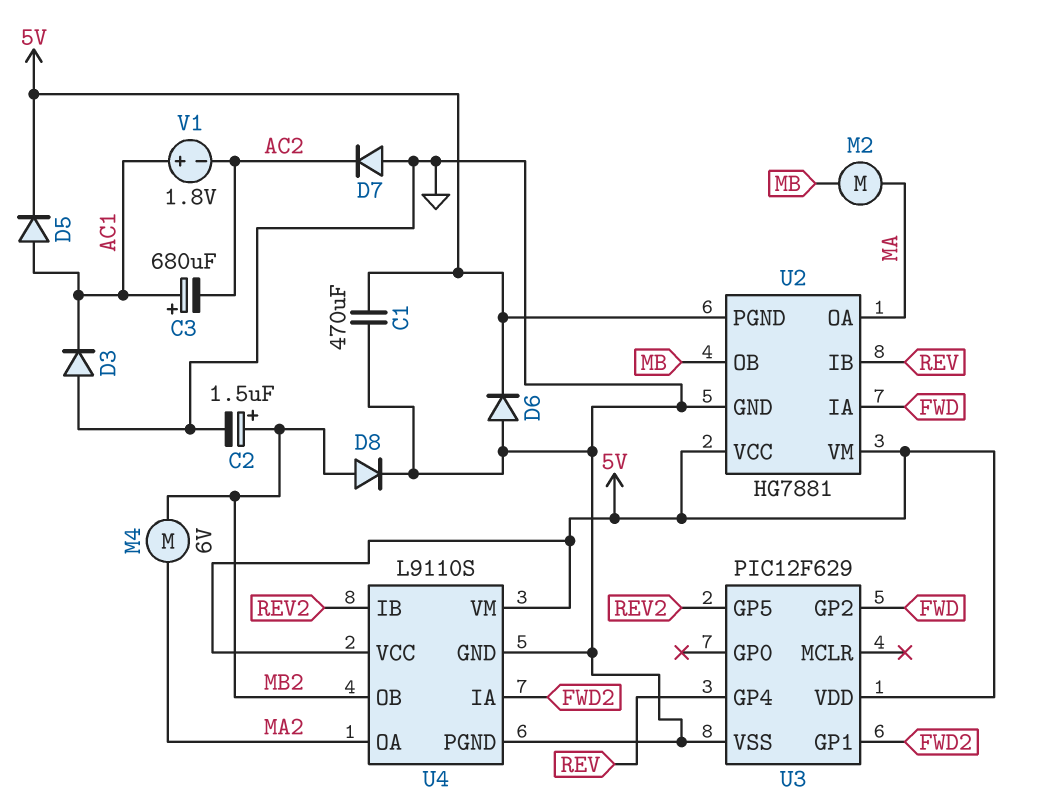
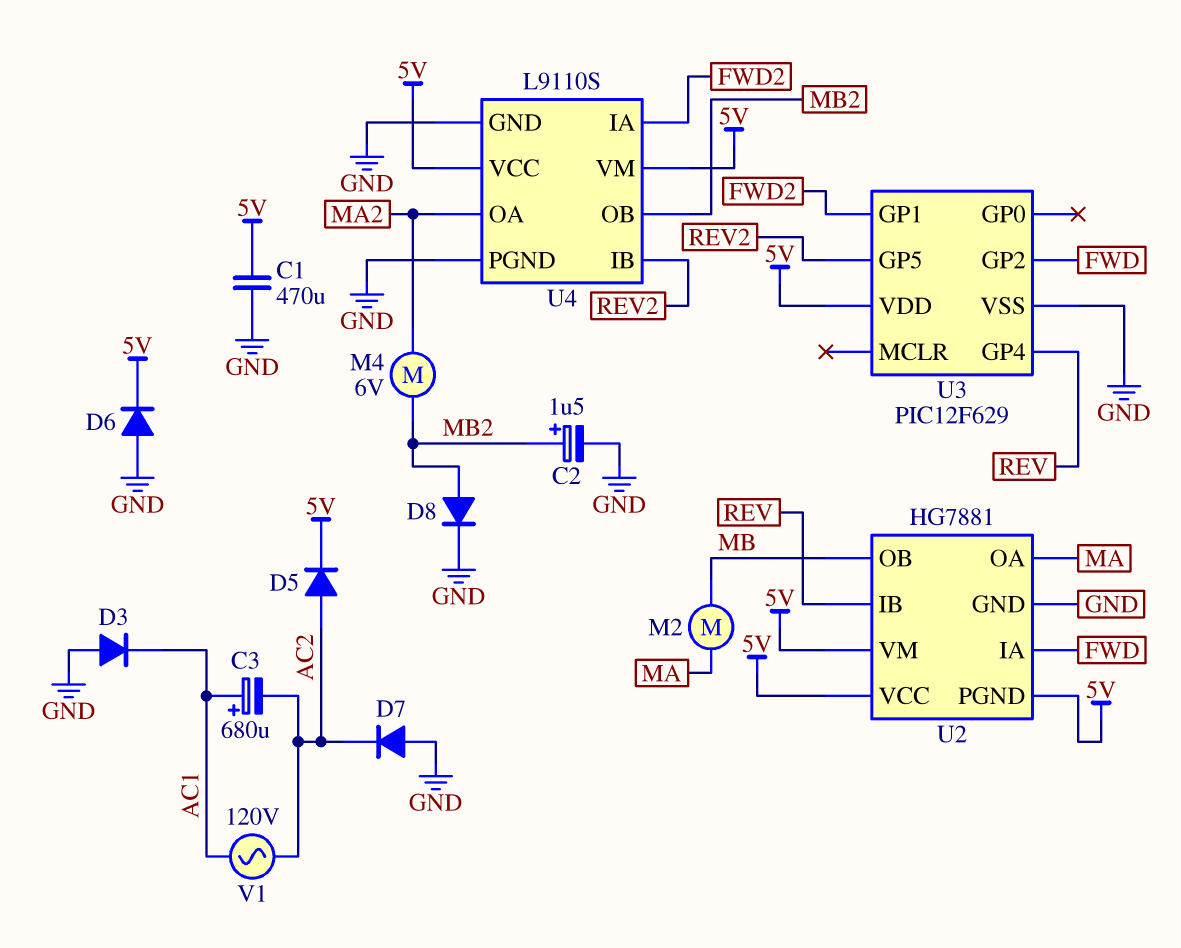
D5: diode (A AC1, K 5V) -> diode (A AC2, K 5V)
V1: 1.8V (plus AC1, minus AC2) -> AC 120V (AC1, AC2)

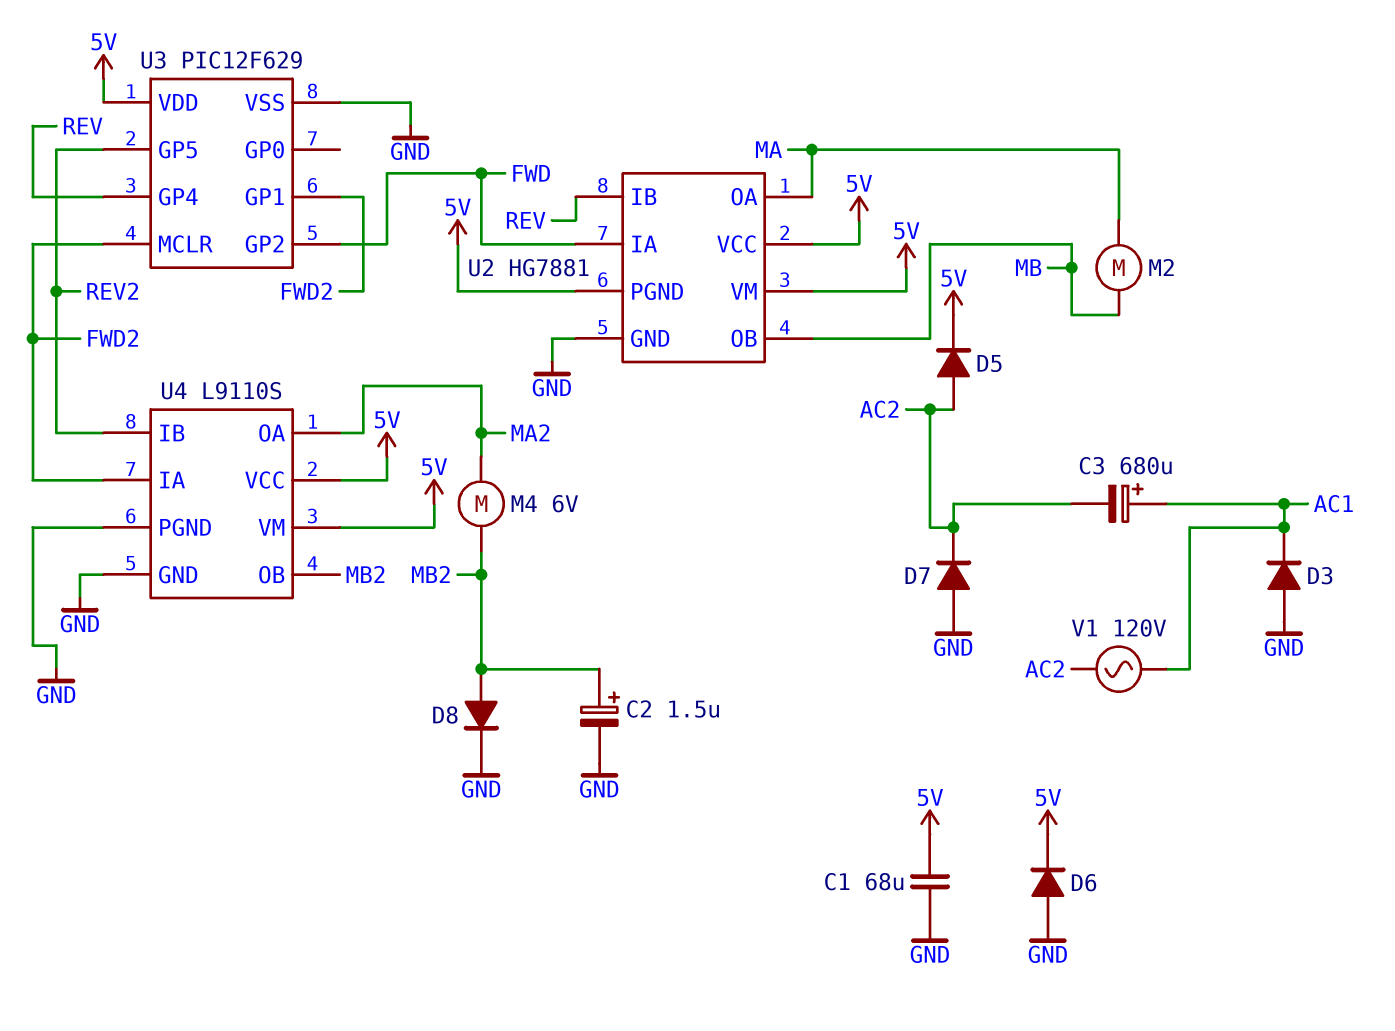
C1: 470uF (5V, GND) -> 68uF (5V, GND)
U3 pin MCLR: none -> FWD2

